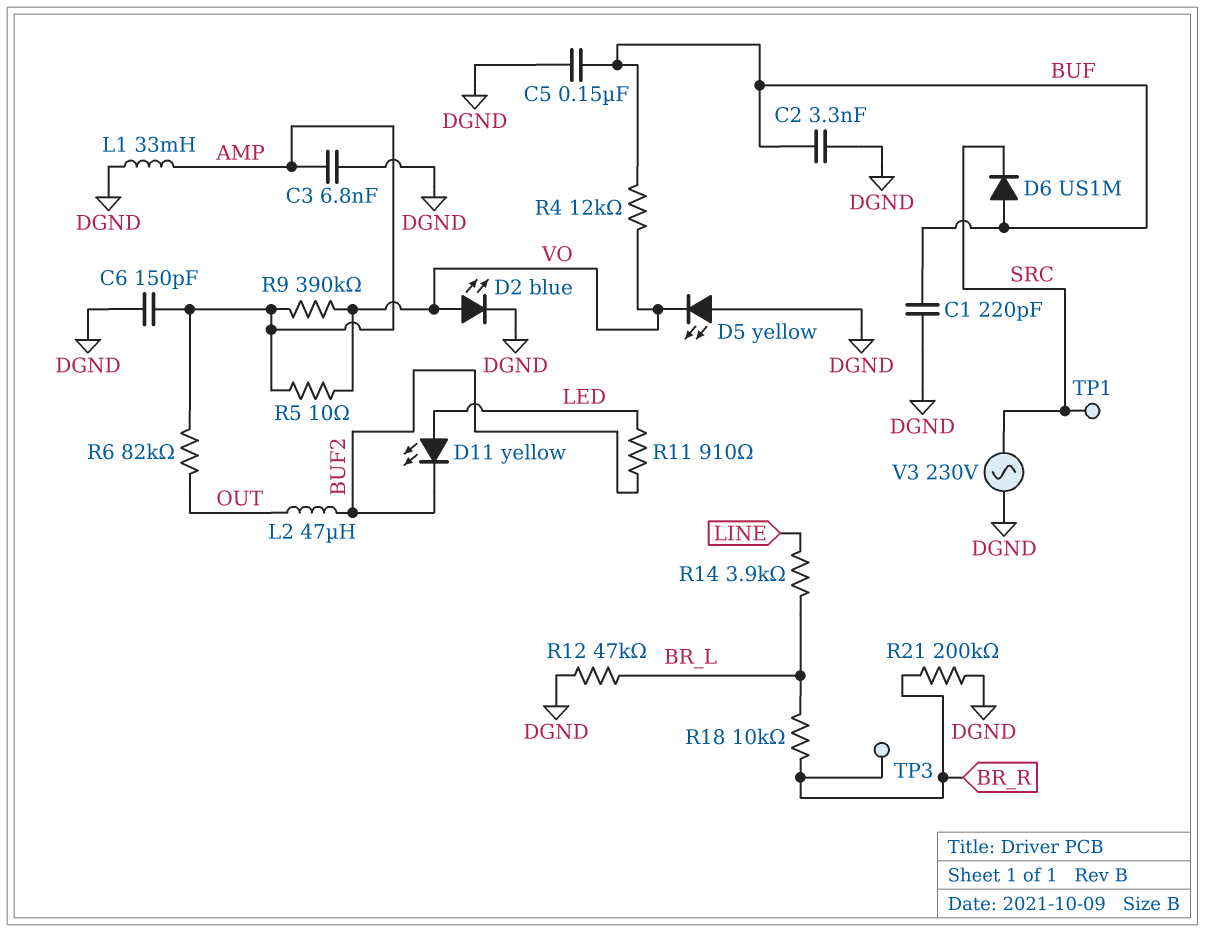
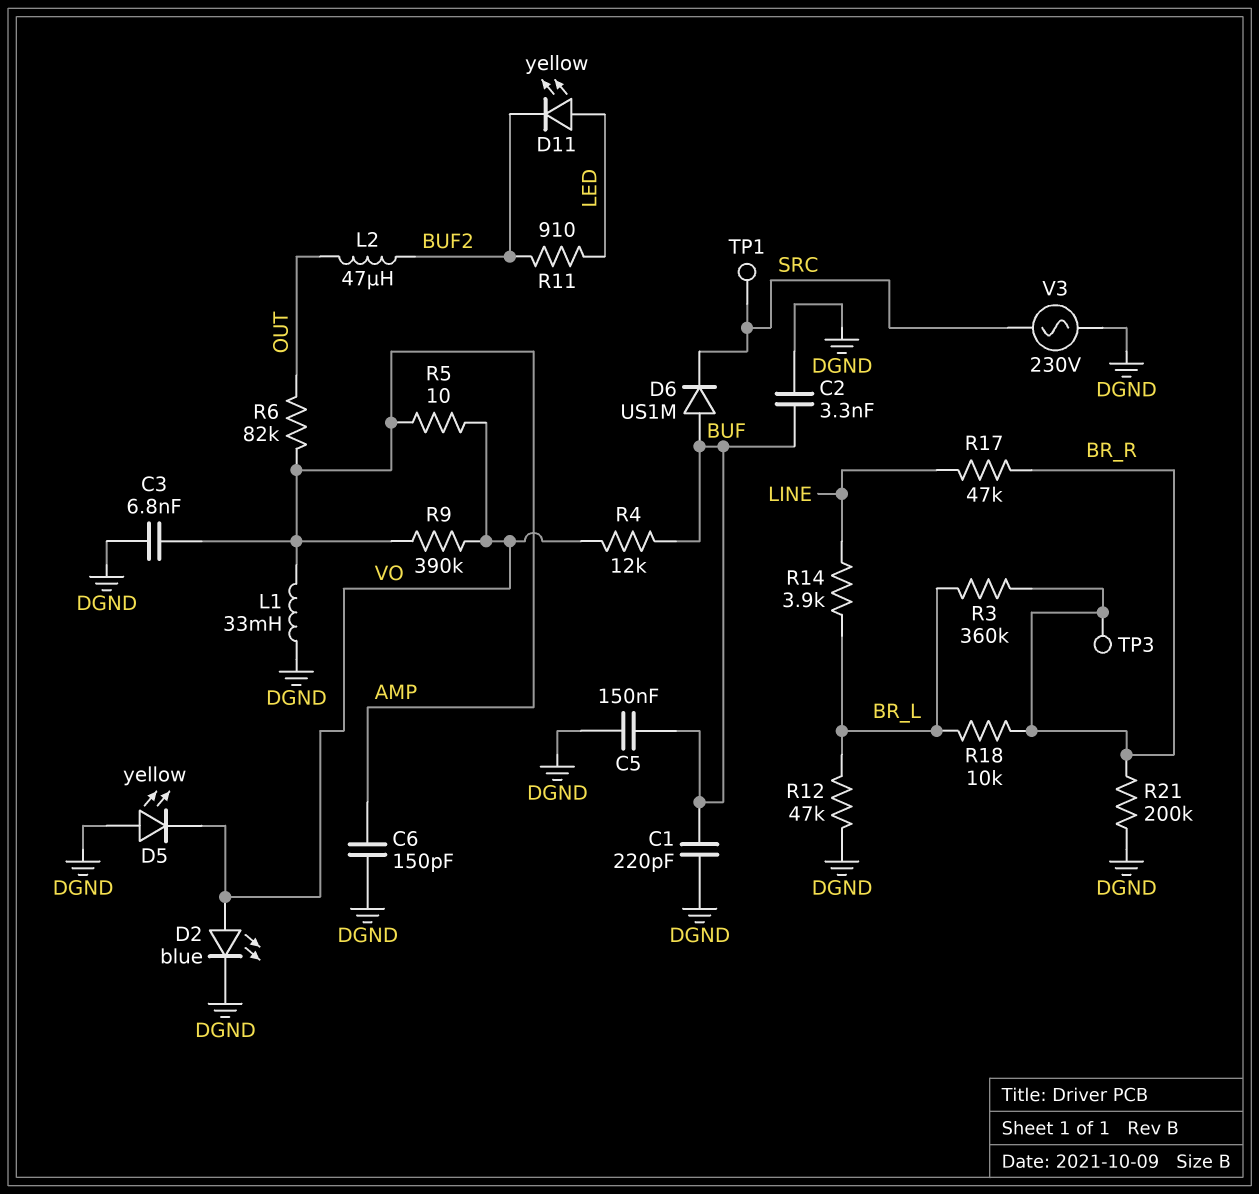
R3: none -> 360k (BR_L, BR_R)
R17: none -> 47k (BR_R, LINE)

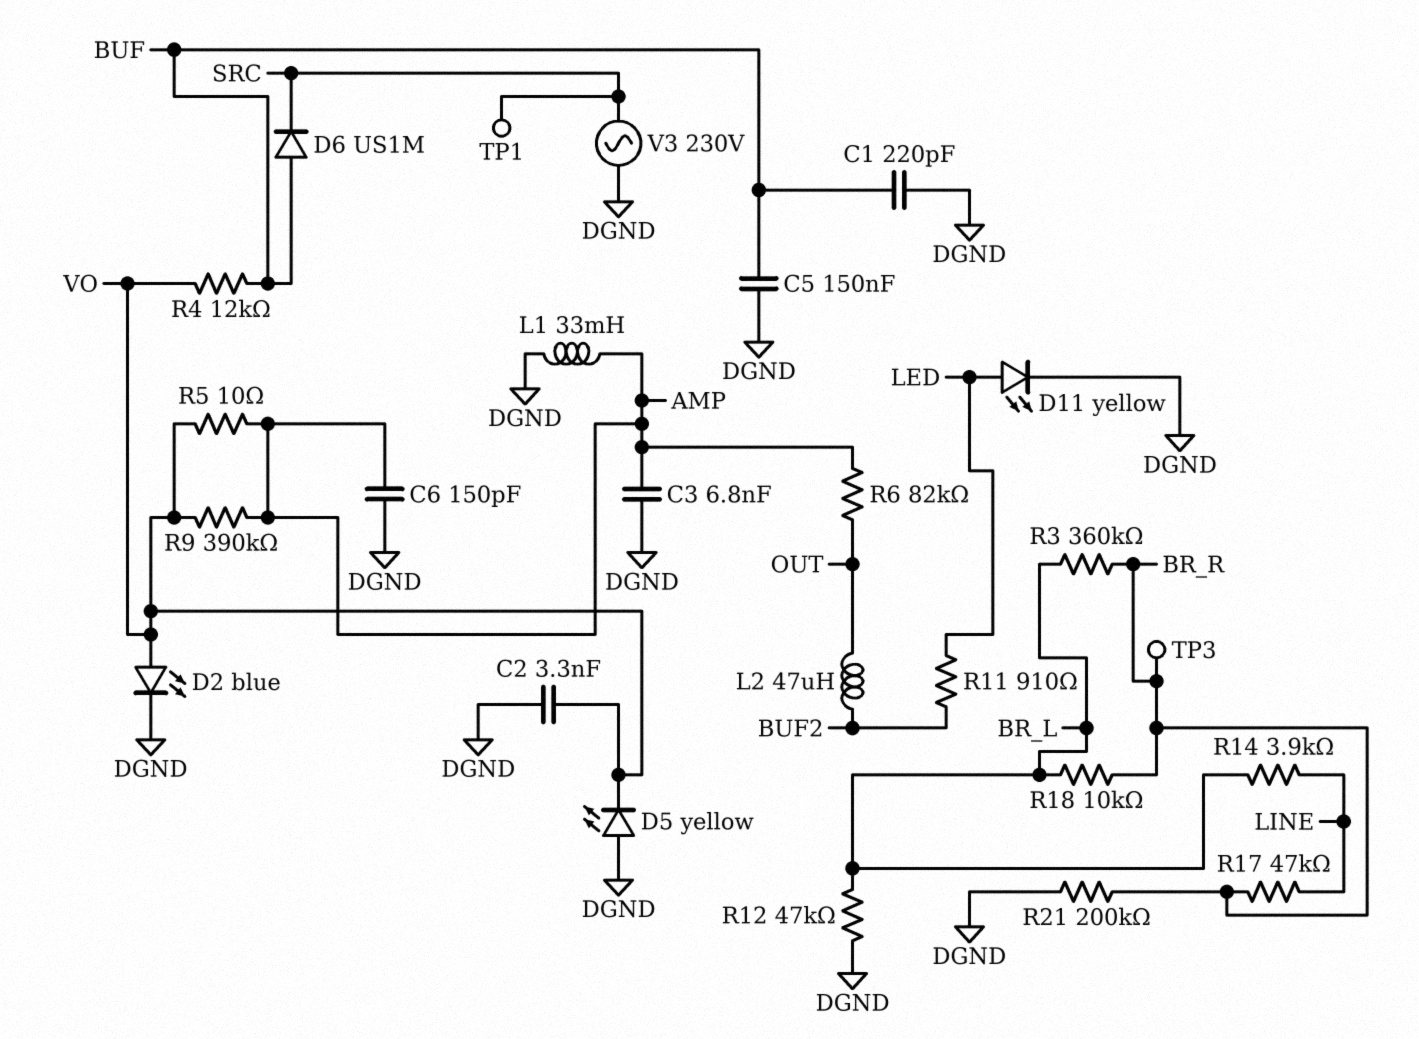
C2: 3.3nF (BUF, DGND) -> 3.3nF (DGND, VO)
D11: LED yellow (A LED, K BUF2) -> LED yellow (A LED, K DGND)

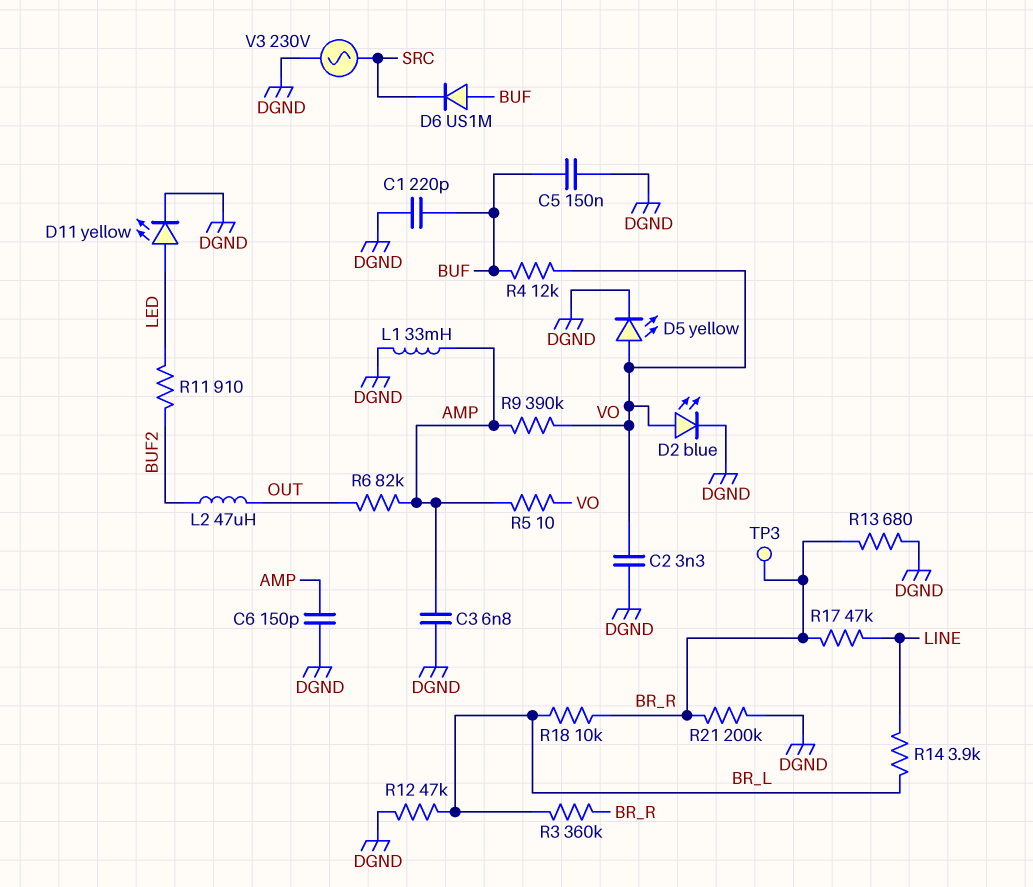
D5: LED yellow (A DGND, K VO) -> LED yellow (A VO, K DGND)
R13: none -> 680 (BR_R, DGND)
TP1: test point (SRC) -> none

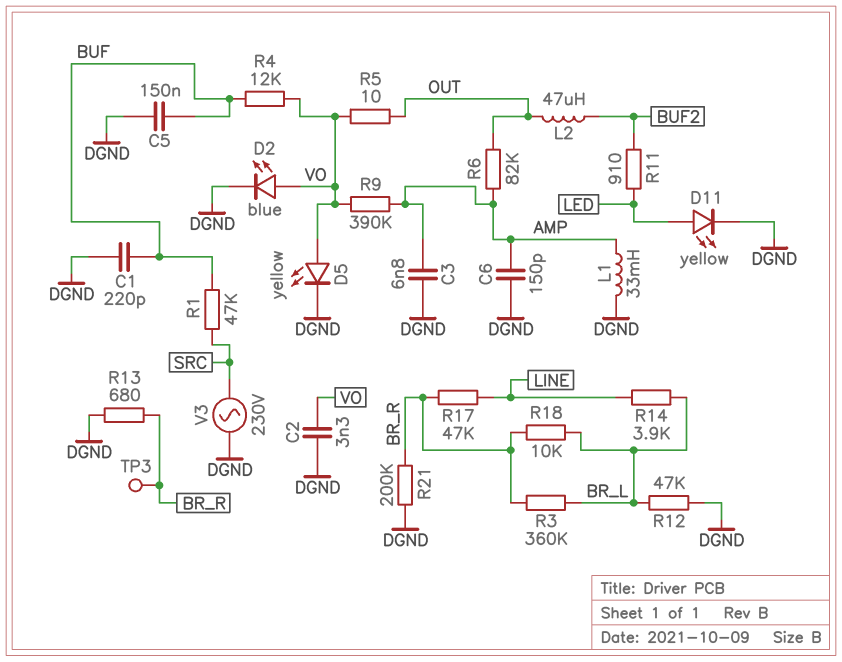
D6: diode US1M (A BUF, K SRC) -> none
R1: none -> 47k (BUF, SRC)
R5: 10 (AMP, VO) -> 10 (OUT, VO)

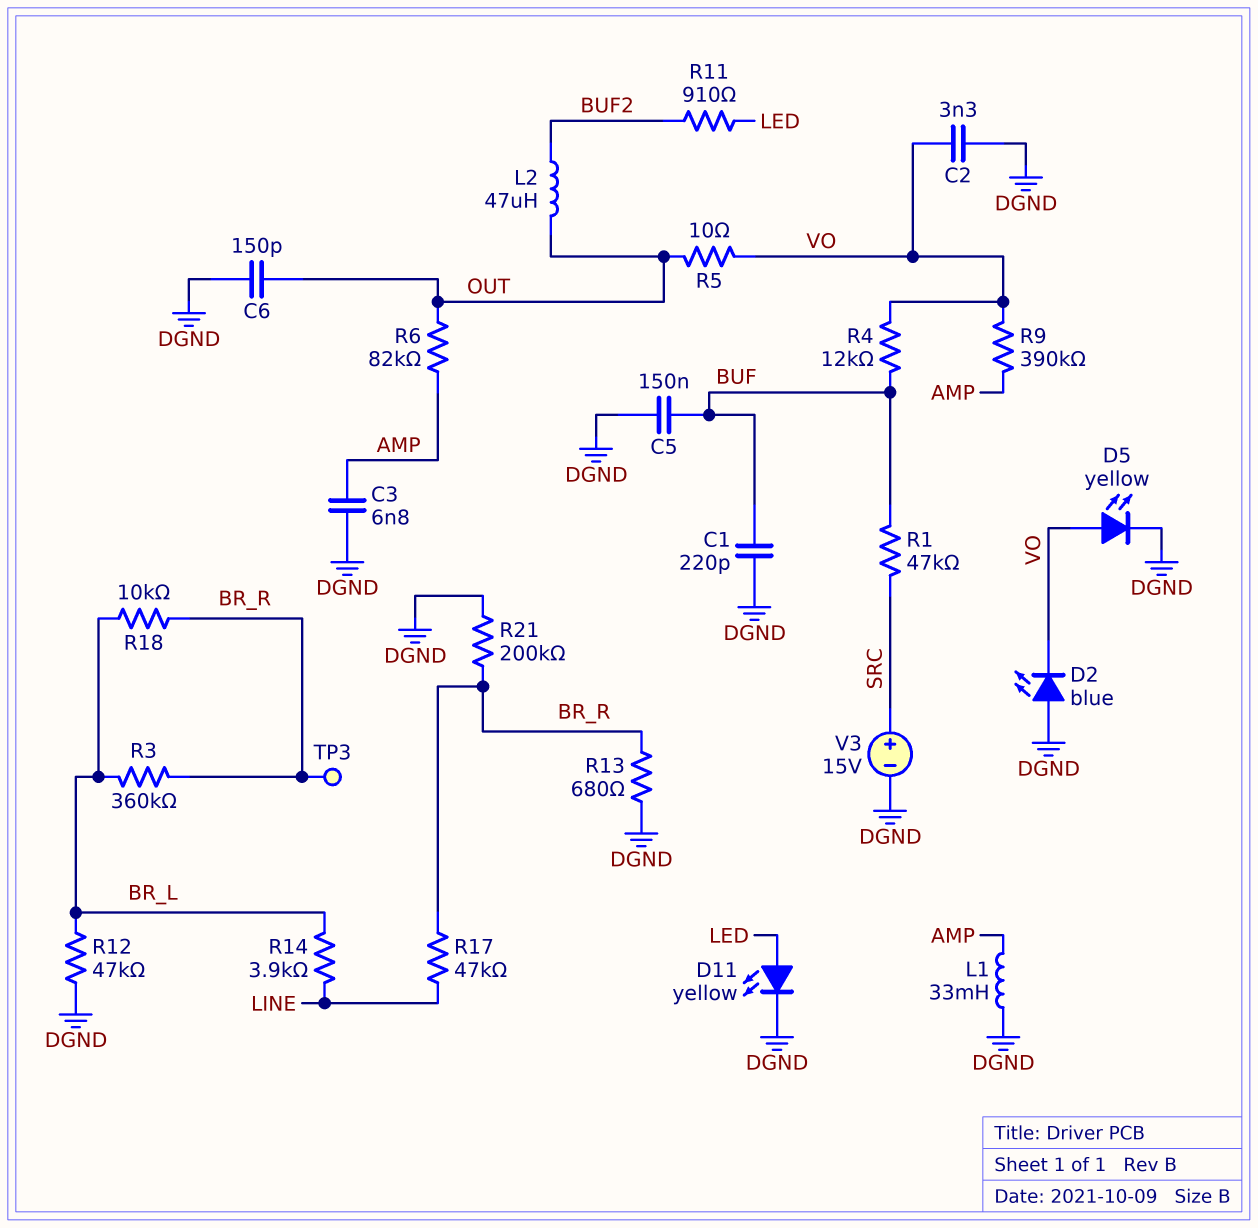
C6: 150pF (AMP, DGND) -> 150pF (DGND, OUT)
D2: LED blue (A VO, K DGND) -> LED blue (A DGND, K VO)
V3: AC 230V (DGND, SRC) -> 15V (plus SRC, minus DGND)

